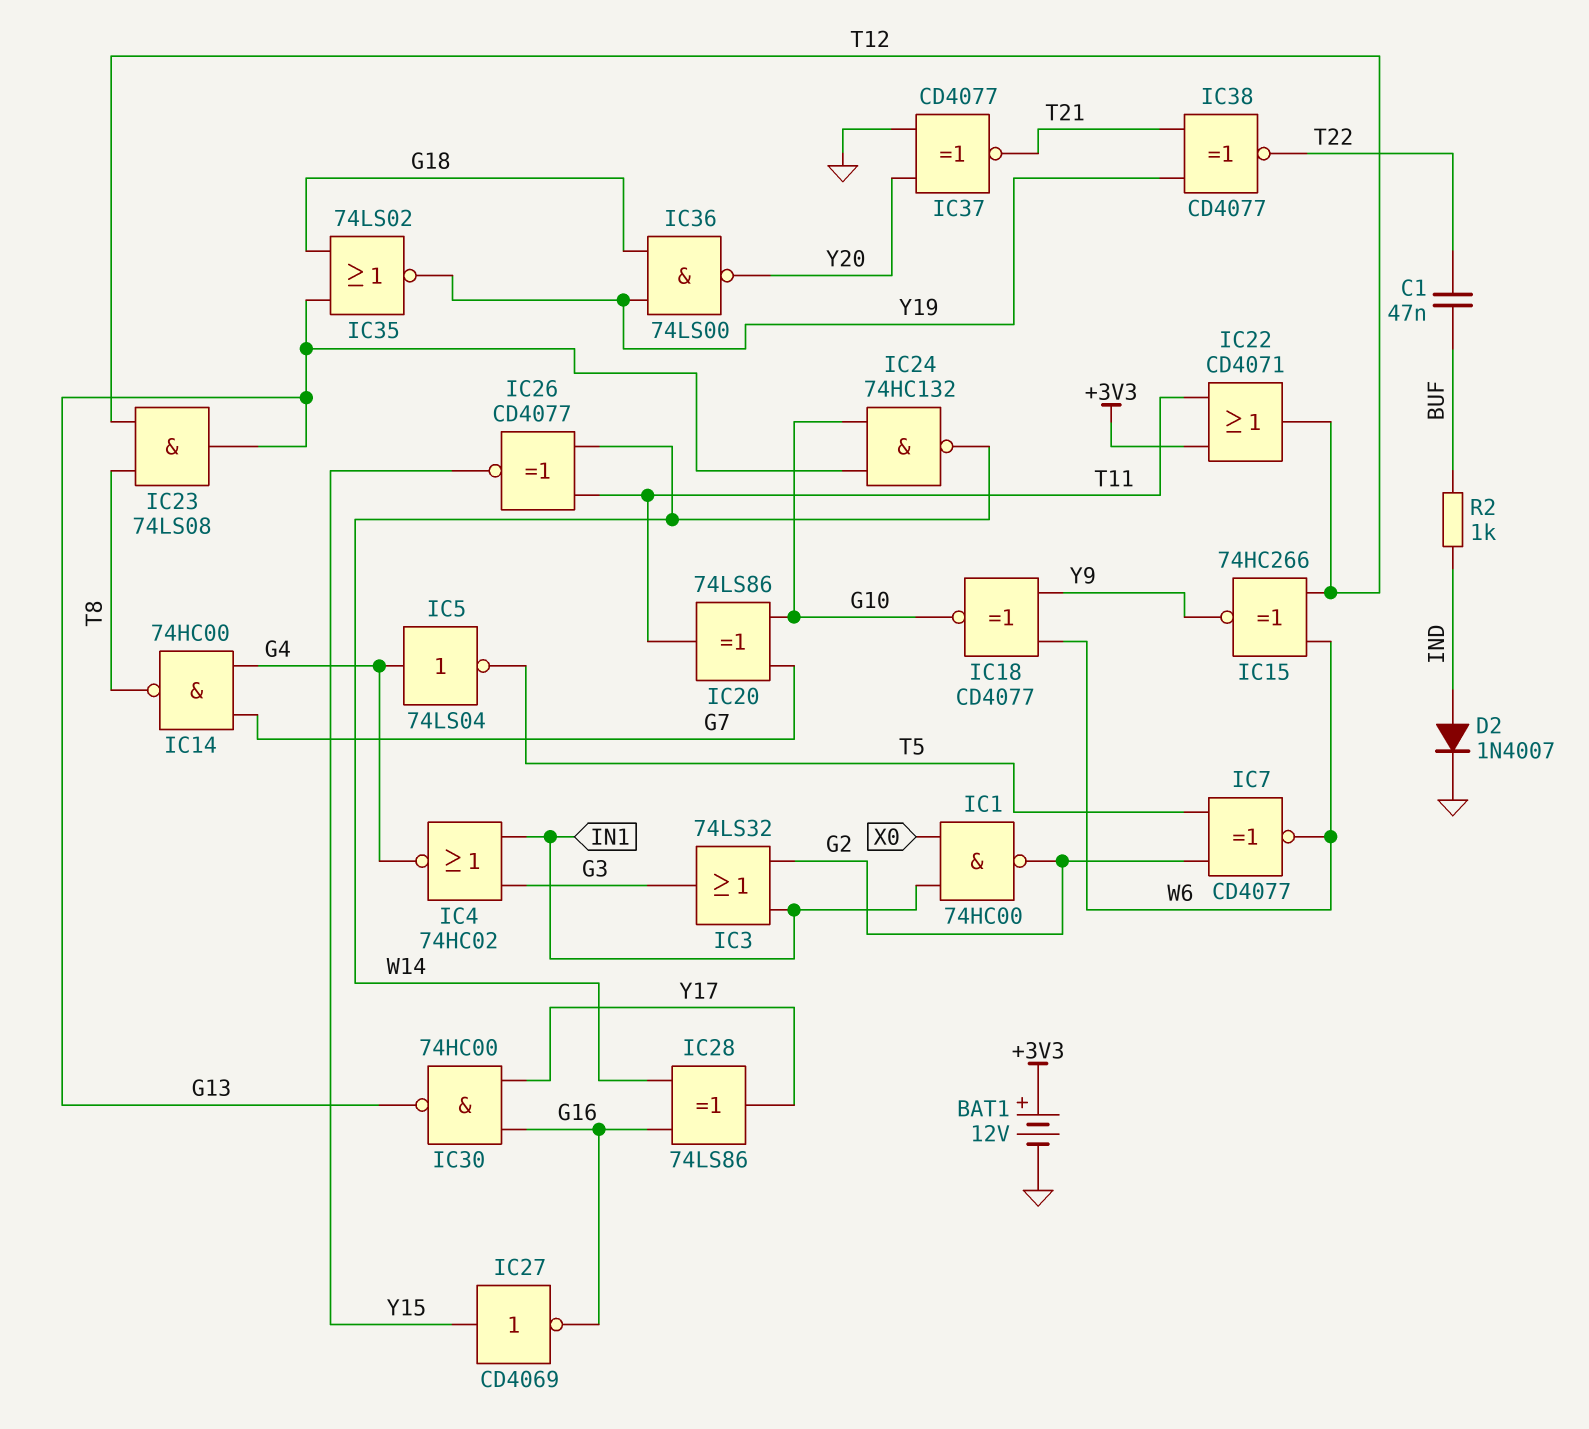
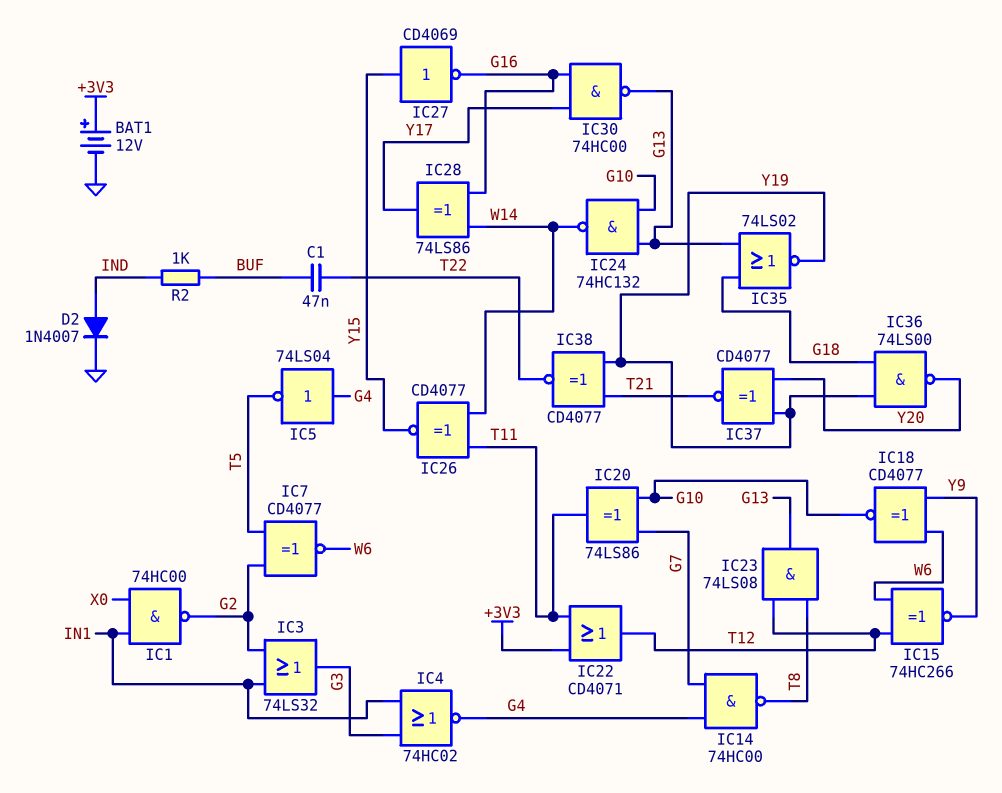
IC37: XNOR CD4077 (in GND, in Y20, out T21) -> XNOR CD4077 (in Y19, in Y20, out T21)

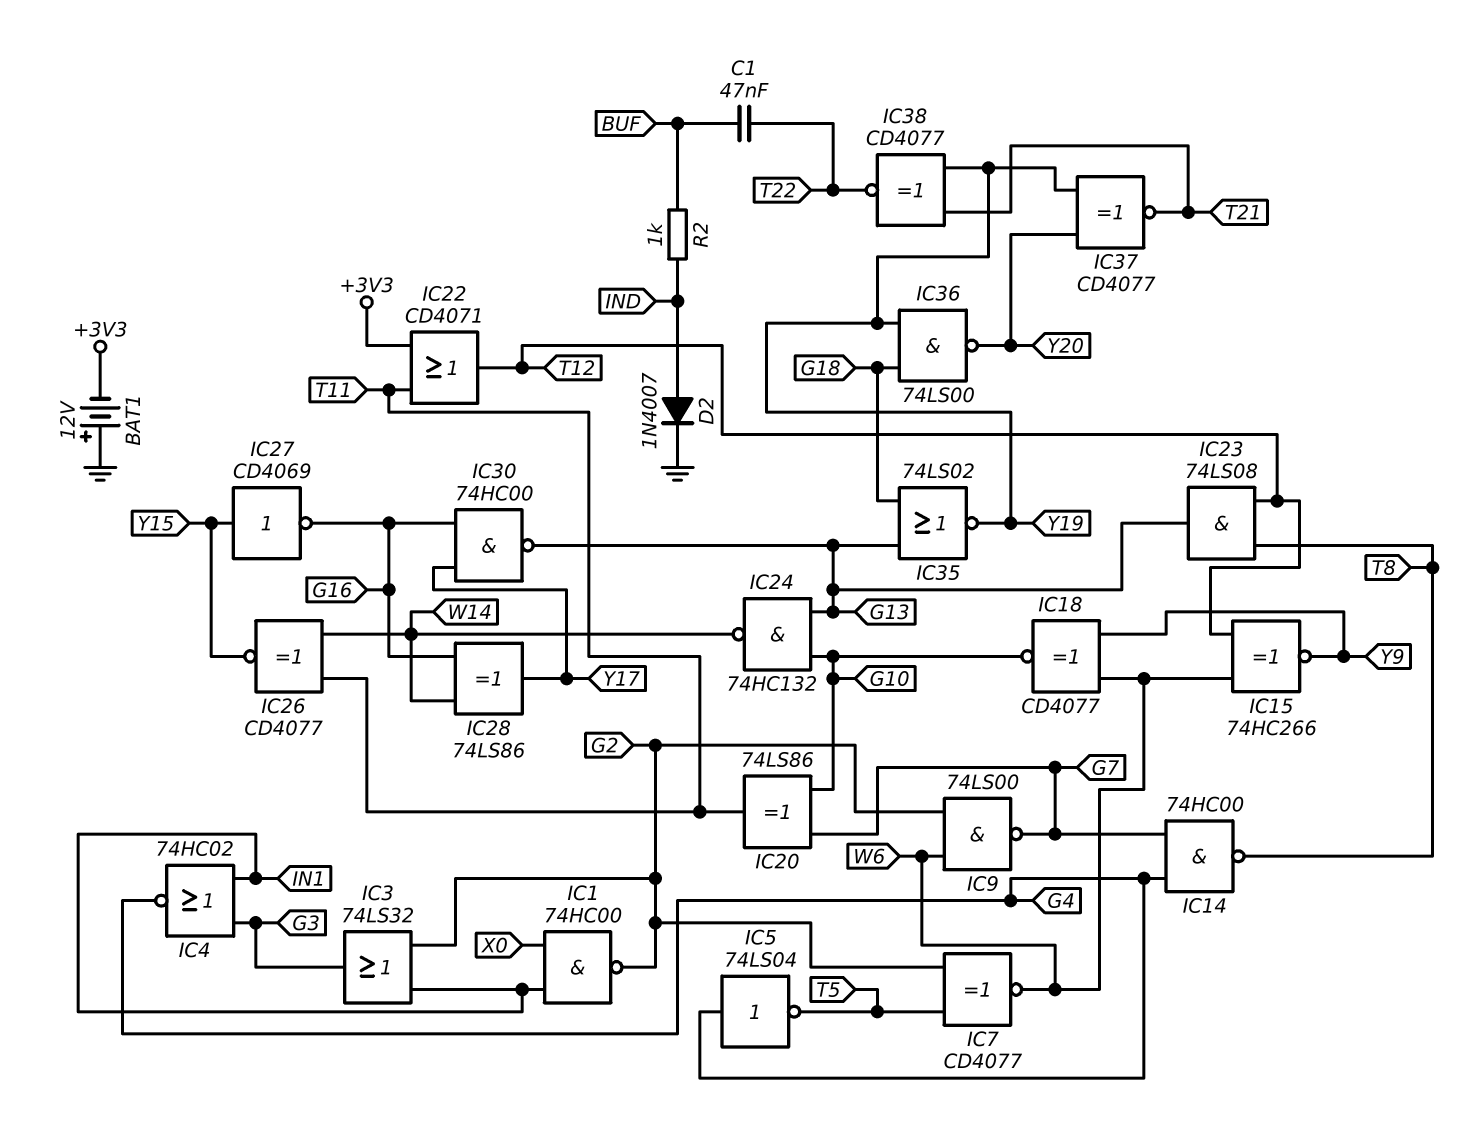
BAT1: 12V (plus +3V3, minus GND) -> 12V (plus GND, minus +3V3)
IC9: none -> NAND 74LS00 (in G2, in W6, out G7)

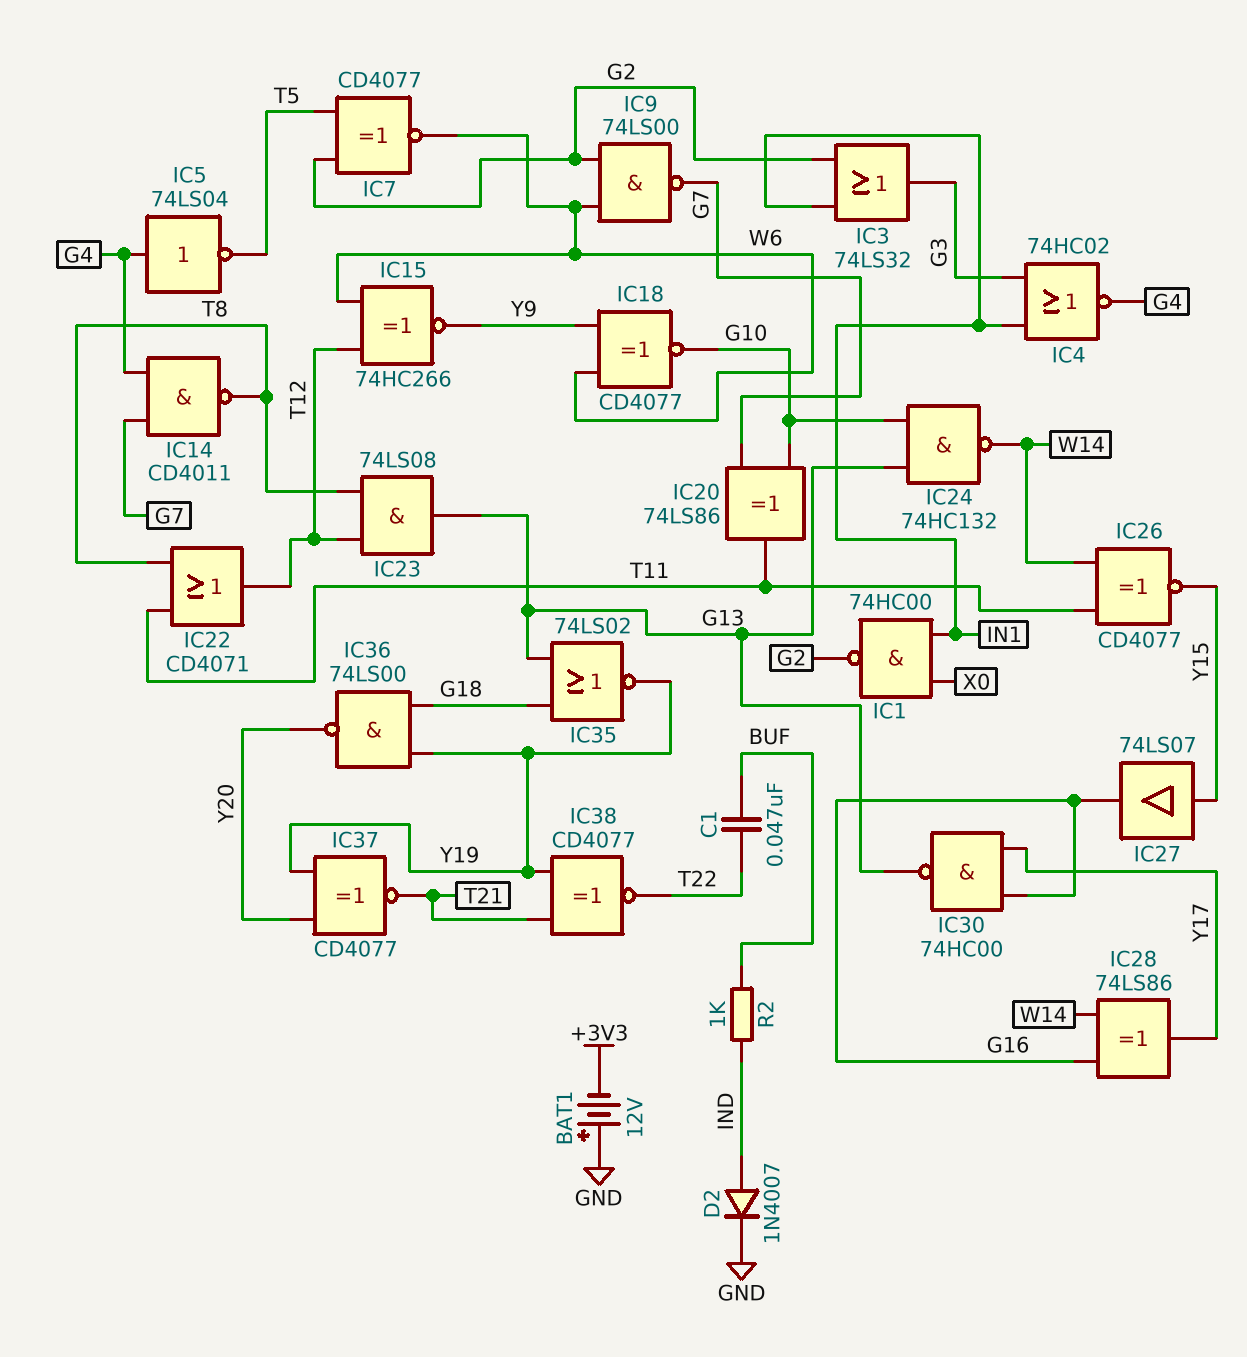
IC14: NAND 74HC00 (in G4, in G7, out T8) -> NAND CD4011 (in G4, in G7, out T8)
IC22: OR CD4071 (in +3V3, in T11, out T12) -> OR CD4071 (in T8, in T11, out T12)
IC27: NOT CD4069 (in Y15, out G16) -> buffer 74LS07 (in Y15, out G16)

